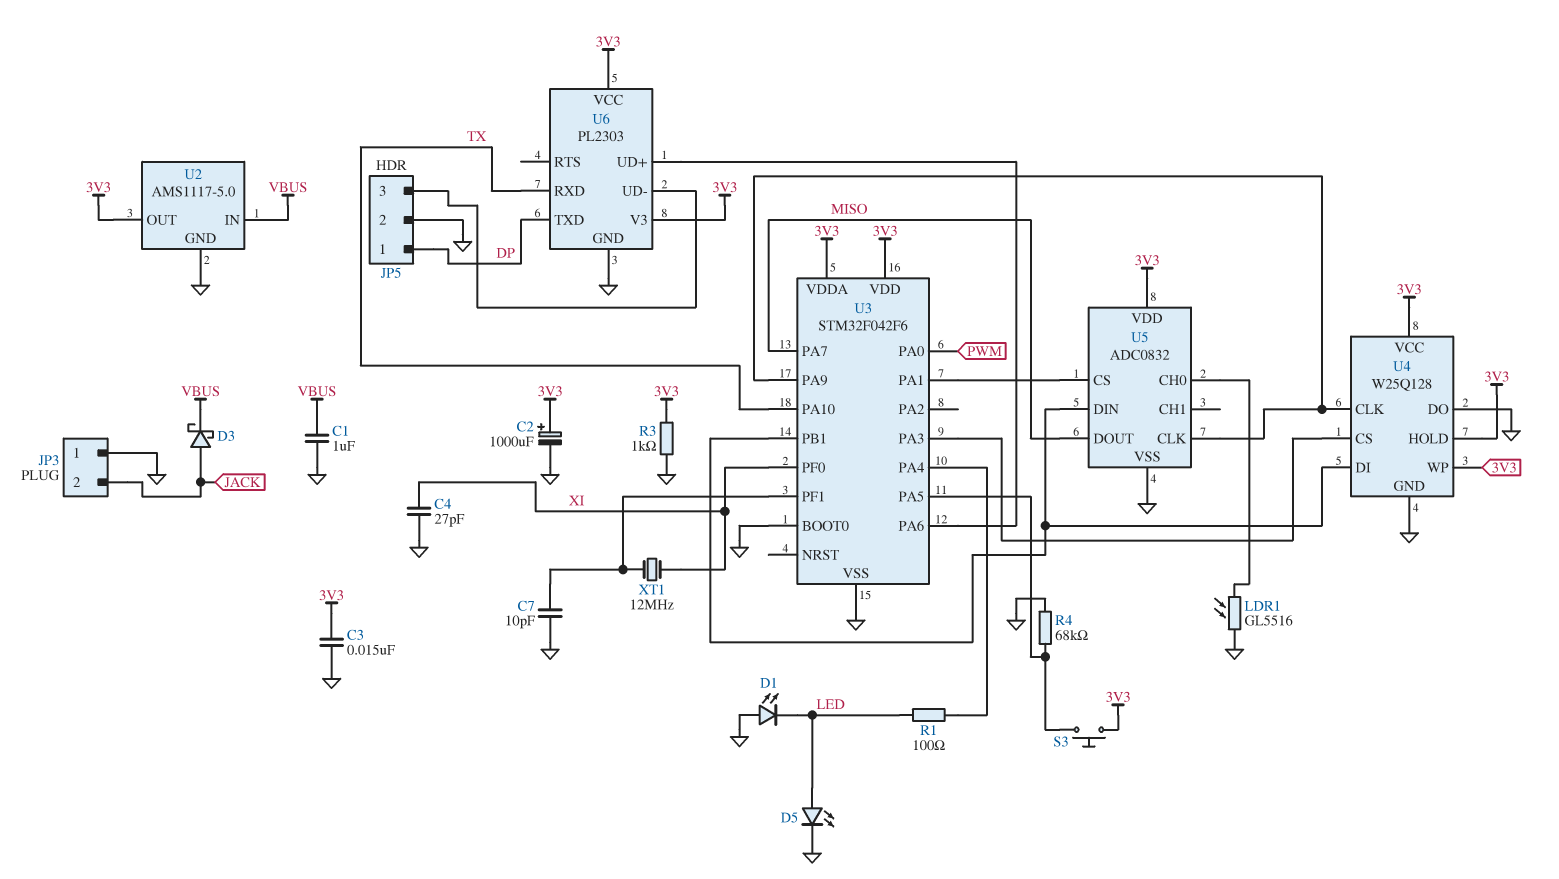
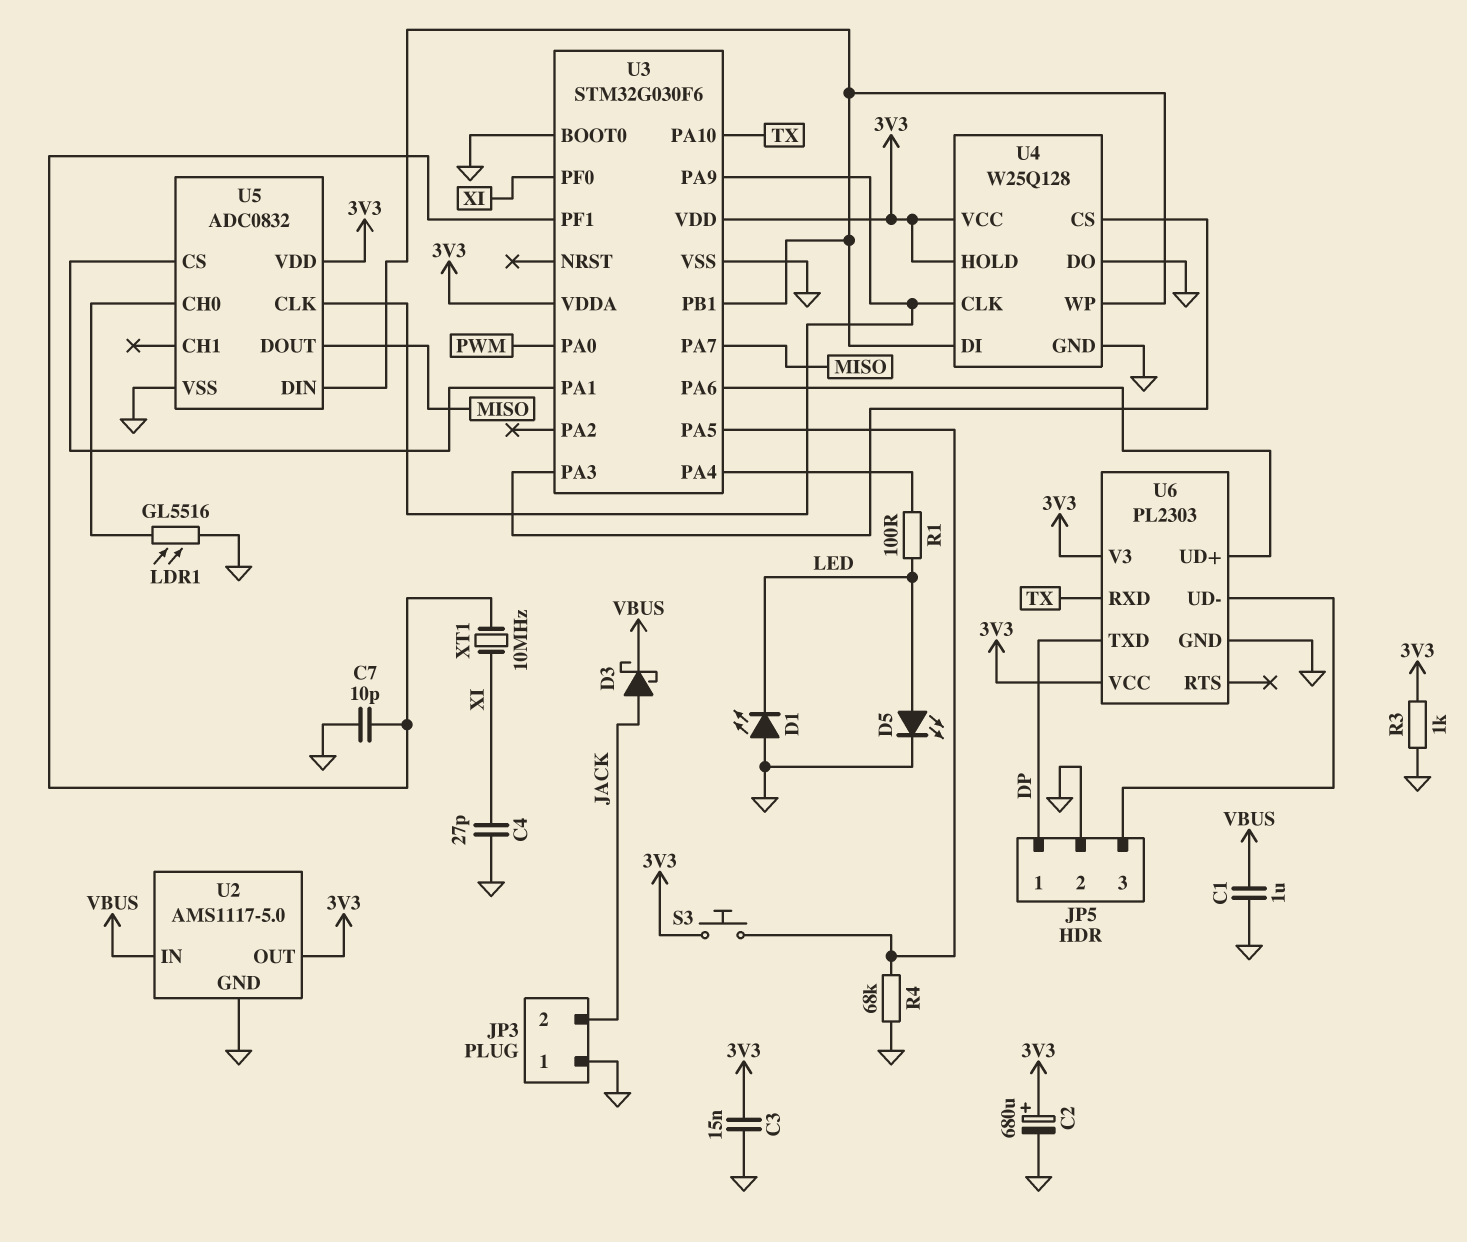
C2: 1000uF (plus 3V3, minus GND) -> 680uF (plus 3V3, minus GND)
U3: STM32F042F6 -> STM32G030F6
U4 pin WP: 3V3 -> U3/PB1
XT1: 12MHz (U3/PF1, XI) -> 10MHz (U3/PF1, XI)

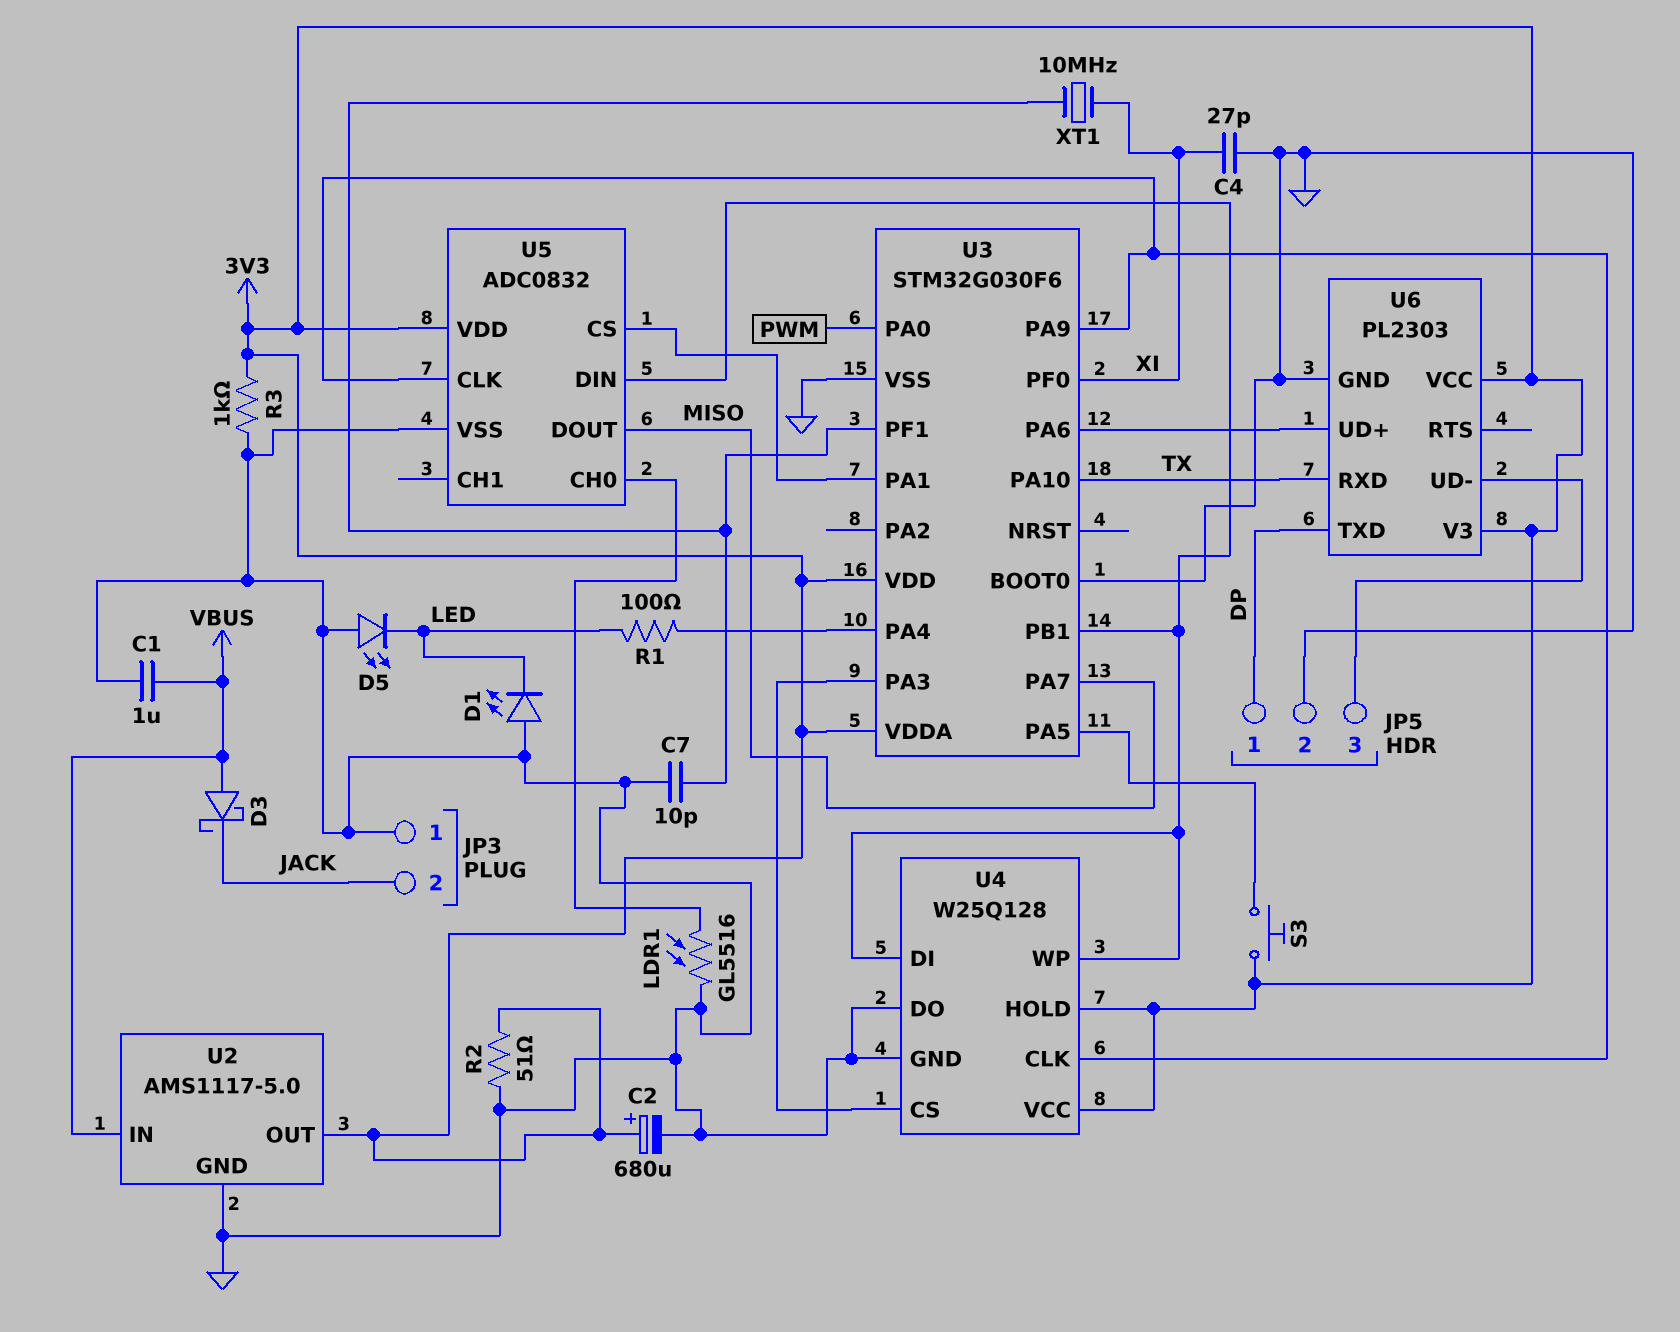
C3: 15nF (3V3, GND) -> none
D3: schottky (A JACK, K VBUS) -> schottky (A VBUS, K JACK)
D5: LED (A LED, K GND) -> LED (A GND, K LED)
R2: none -> 51 (3V3, GND)
R4: 68k (GND, U3/PA5) -> none

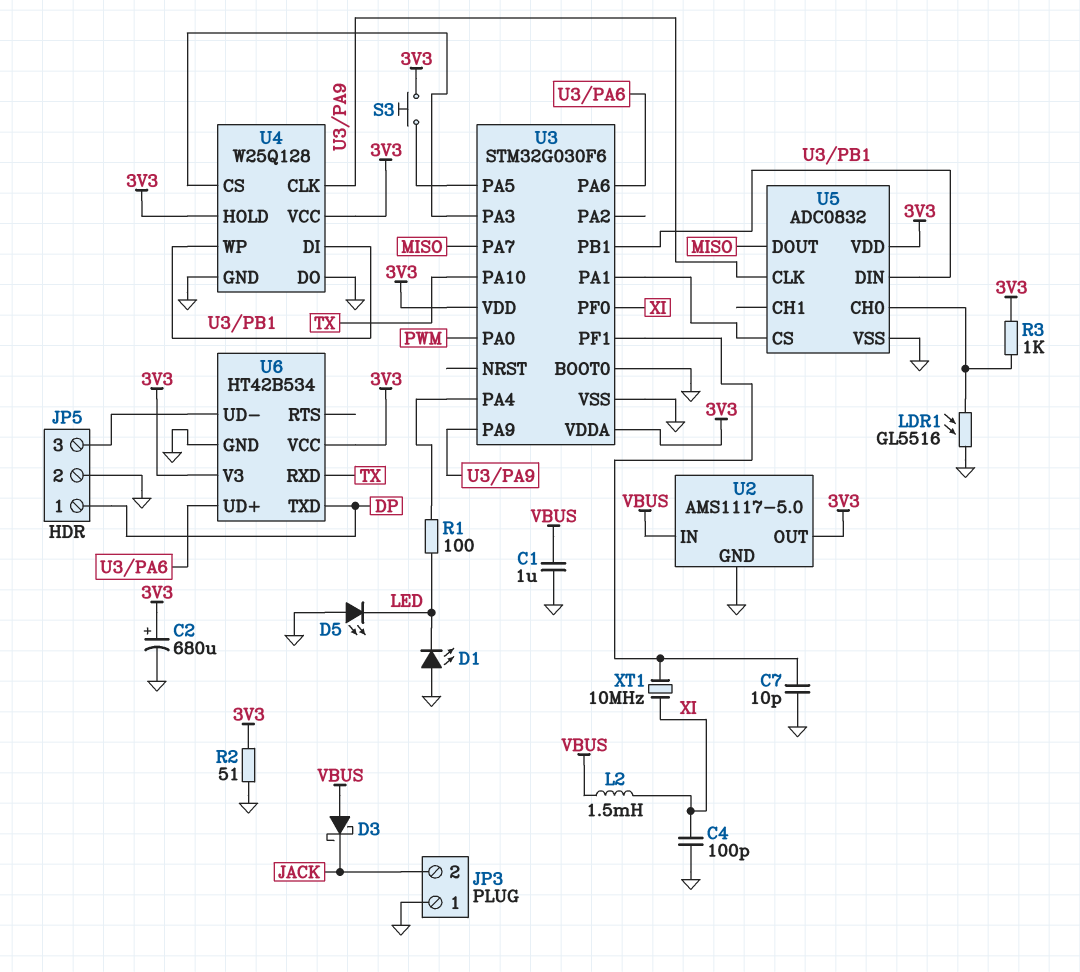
C4: 27pF (GND, XI) -> 100pF (GND, XI)
L2: none -> 1.5mH (VBUS, XI)
R3: 1k (3V3, GND) -> 1k (3V3, U5/CH0)
U6: PL2303 -> HT42B534

